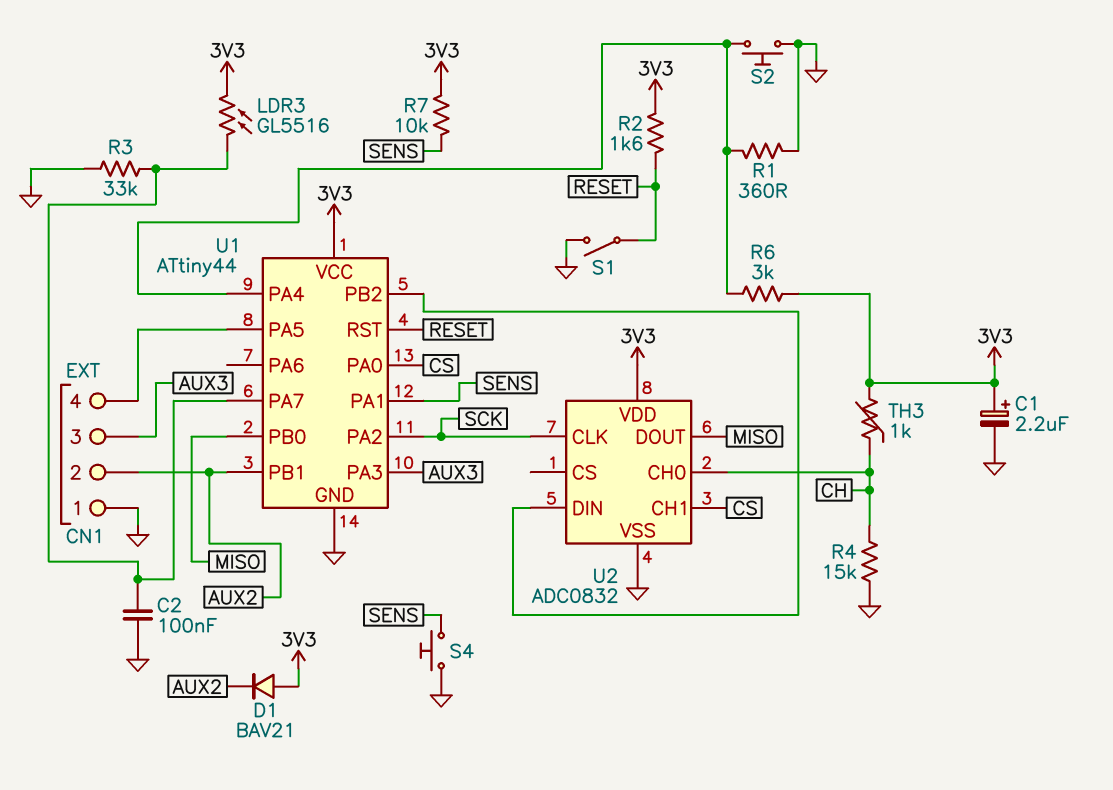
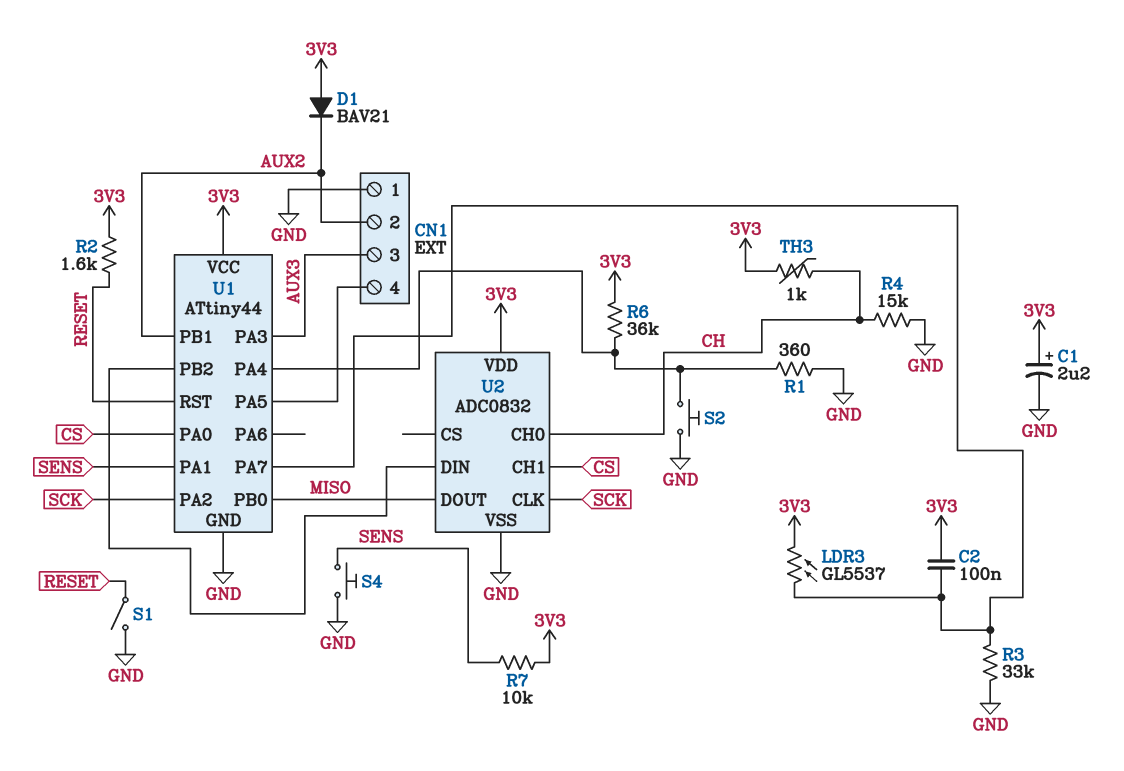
C2: 100nF (GND, U1/PA7) -> 100nF (3V3, U1/PA7)
LDR3: GL5516 (3V3, U1/PA7) -> GL5537 (3V3, U1/PA7)
R6: 3k (3V3, U1/PA4) -> 36k (3V3, U1/PA4)

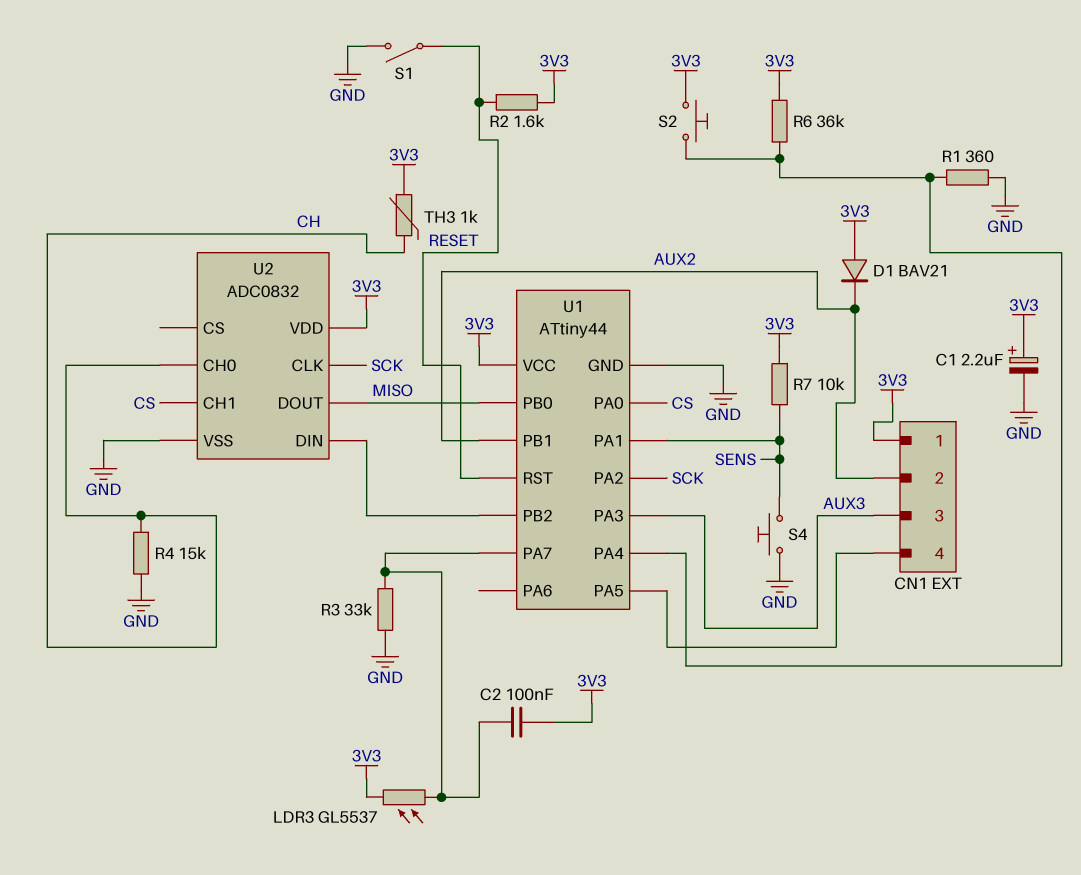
CN1 pin 1: GND -> 3V3
S2: button (GND, U1/PA4) -> button (3V3, U1/PA4)

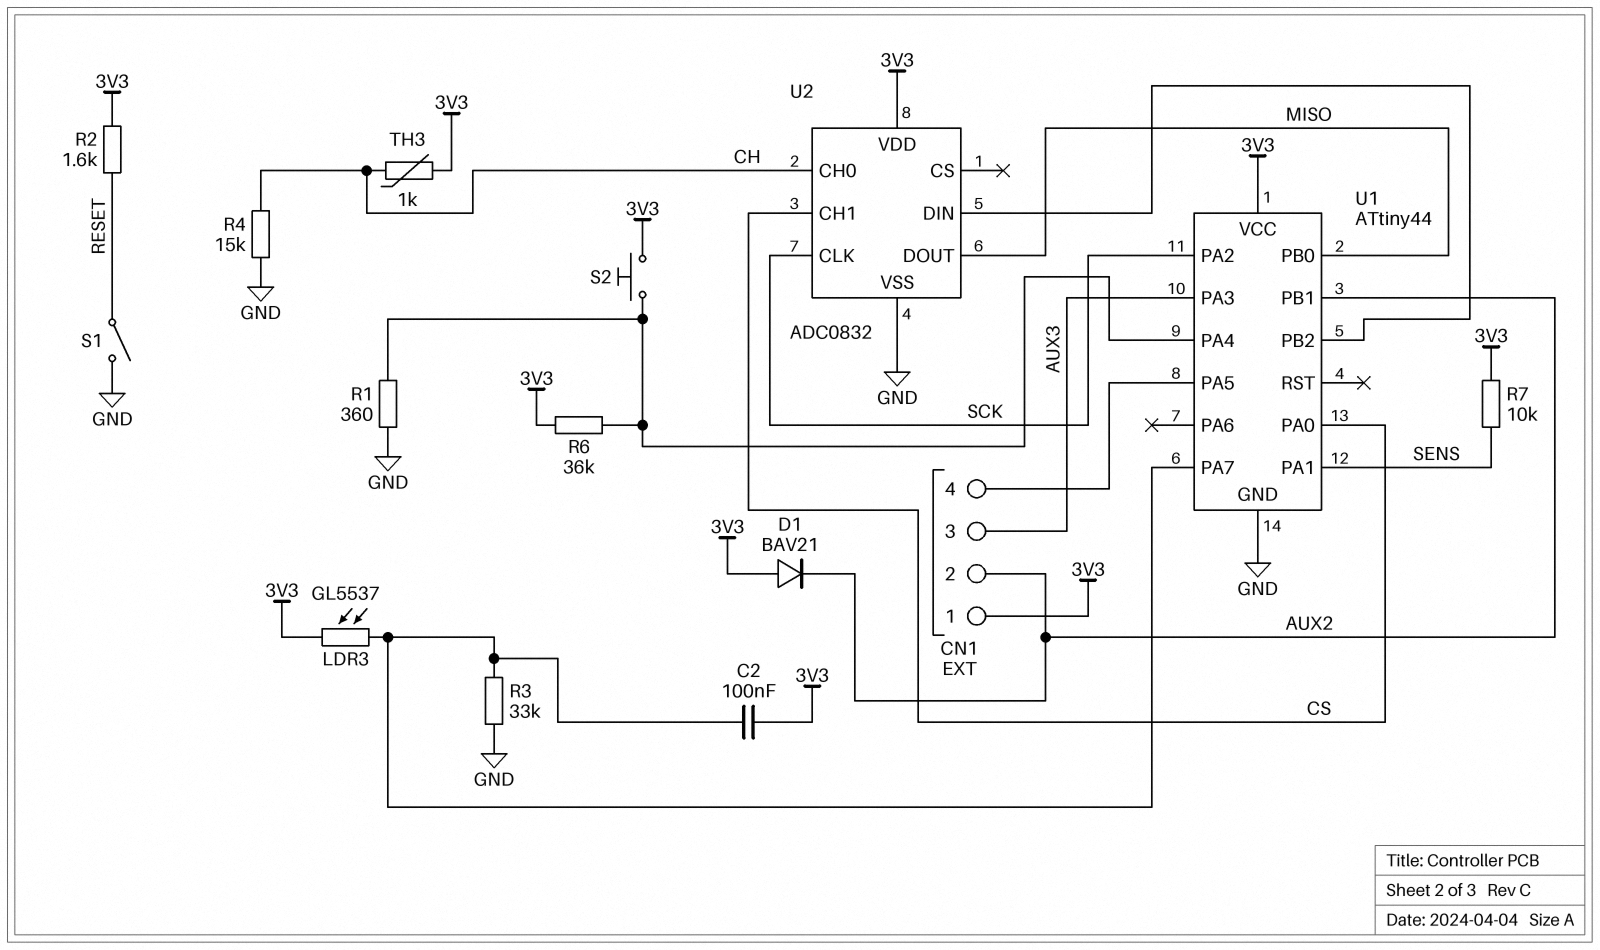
C1: 2.2uF (plus 3V3, minus GND) -> none
S4: button (GND, SENS) -> none
U1 pin RST: RESET -> none

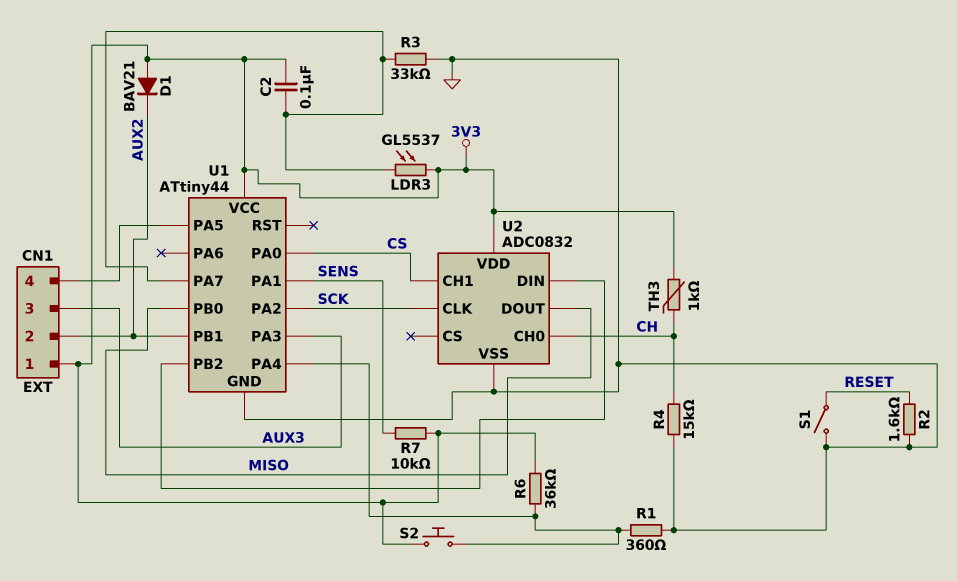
R2: 1.6k (3V3, RESET) -> 1.6k (GND, RESET)

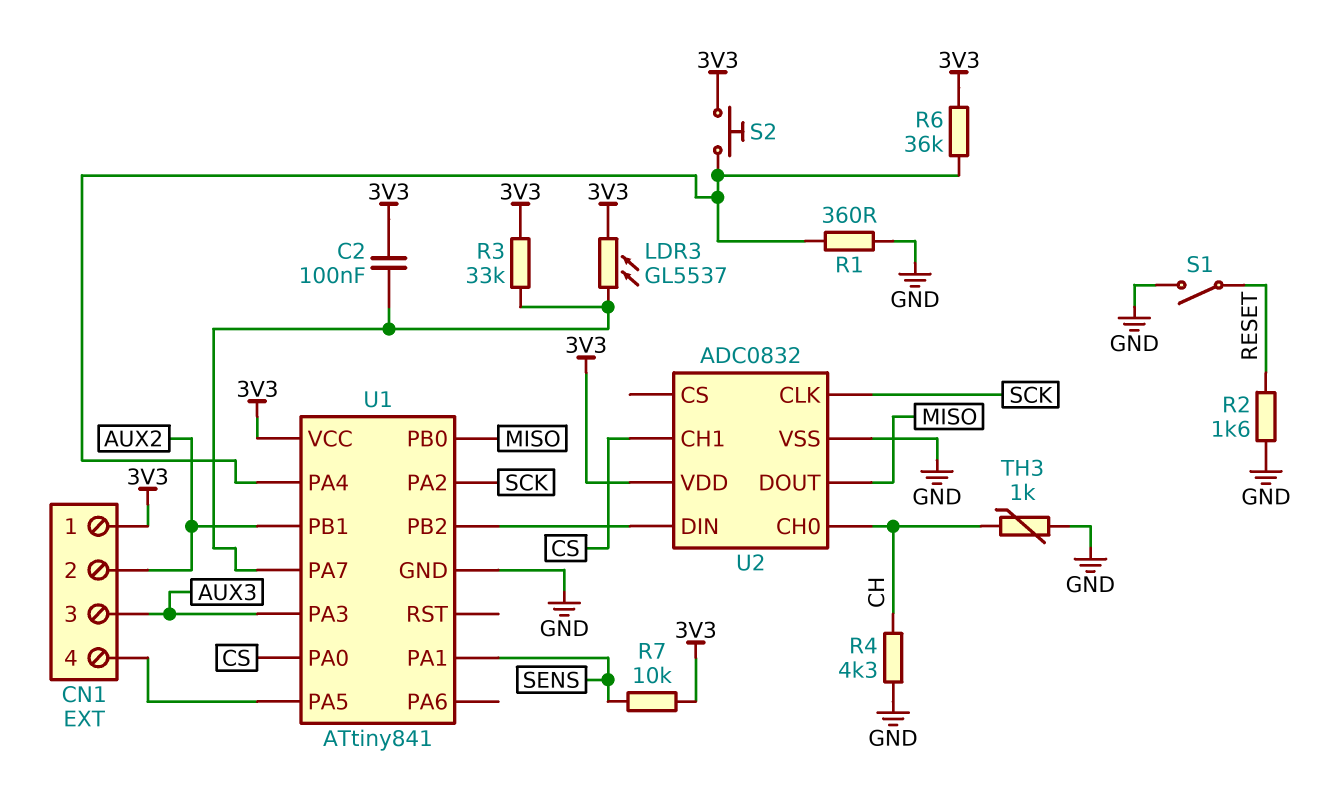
D1: diode BAV21 (A 3V3, K AUX2) -> none
R3: 33k (GND, U1/PA7) -> 33k (3V3, U1/PA7)
R4: 15k (CH, GND) -> 4.3k (CH, GND)
TH3: 1k (3V3, CH) -> 1k (CH, GND)
U1: ATtiny44 -> ATtiny841

